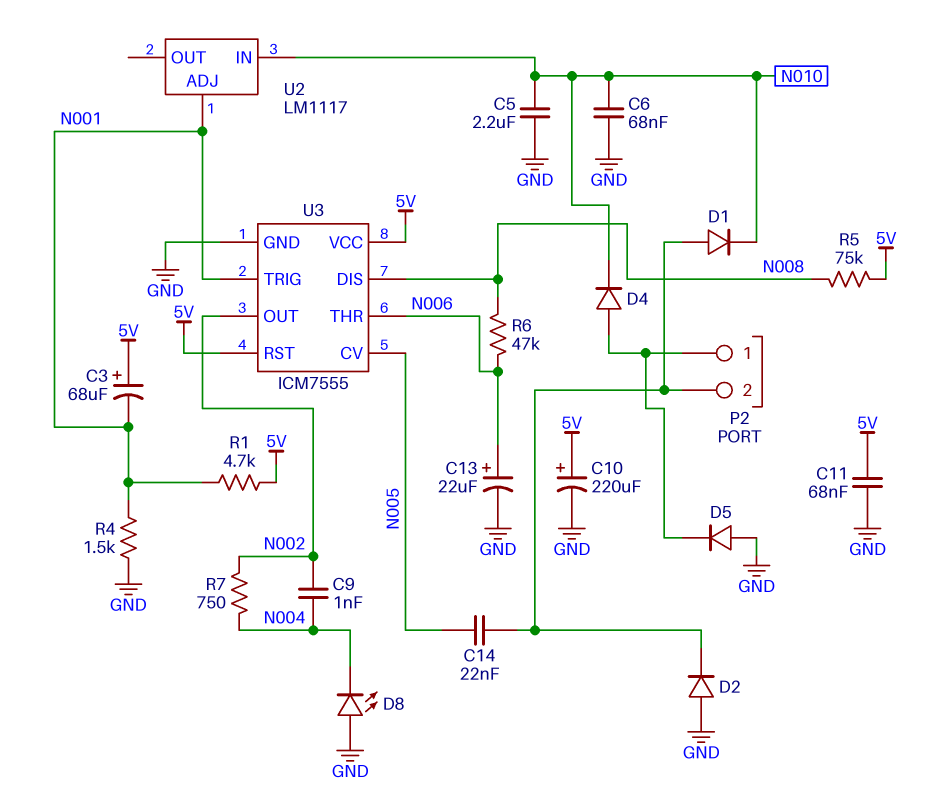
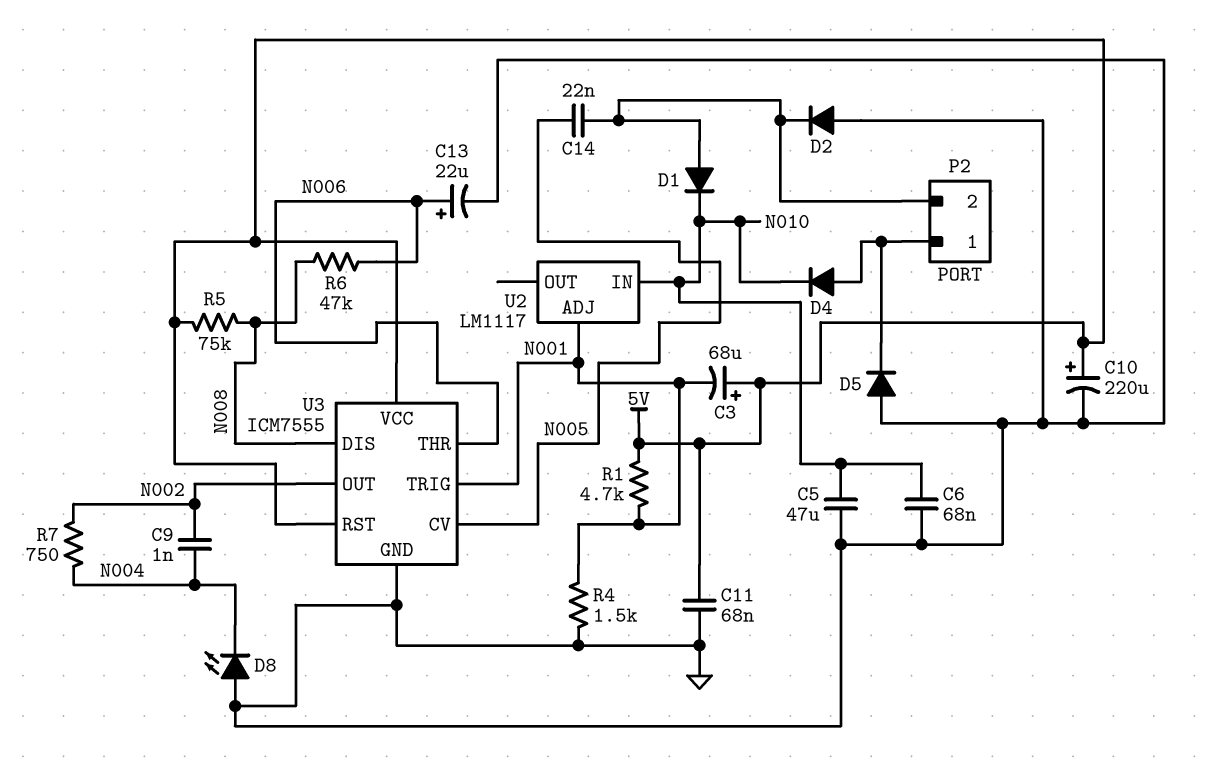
C5: 2.2uF (GND, N010) -> 47uF (GND, N010)

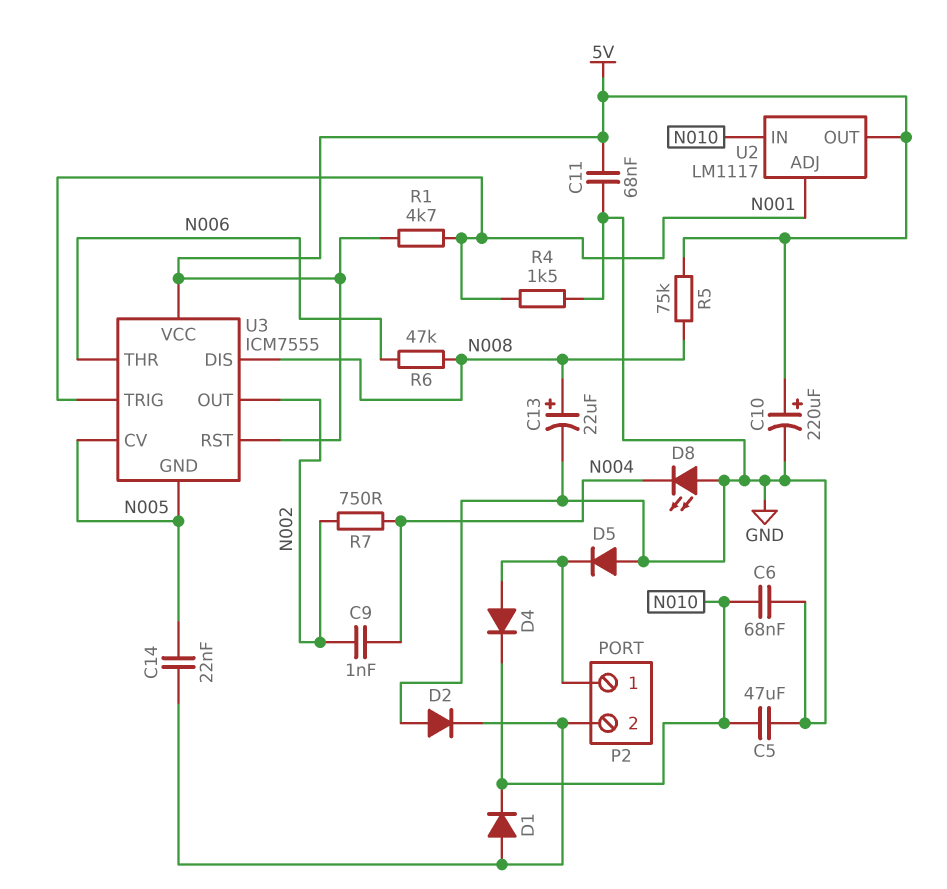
C3: 68uF (plus 5V, minus N001) -> none
C13: 22uF (plus N006, minus GND) -> 22uF (plus N008, minus GND)
U2 pin OUT: none -> 5V
U3 pin GND: GND -> N005

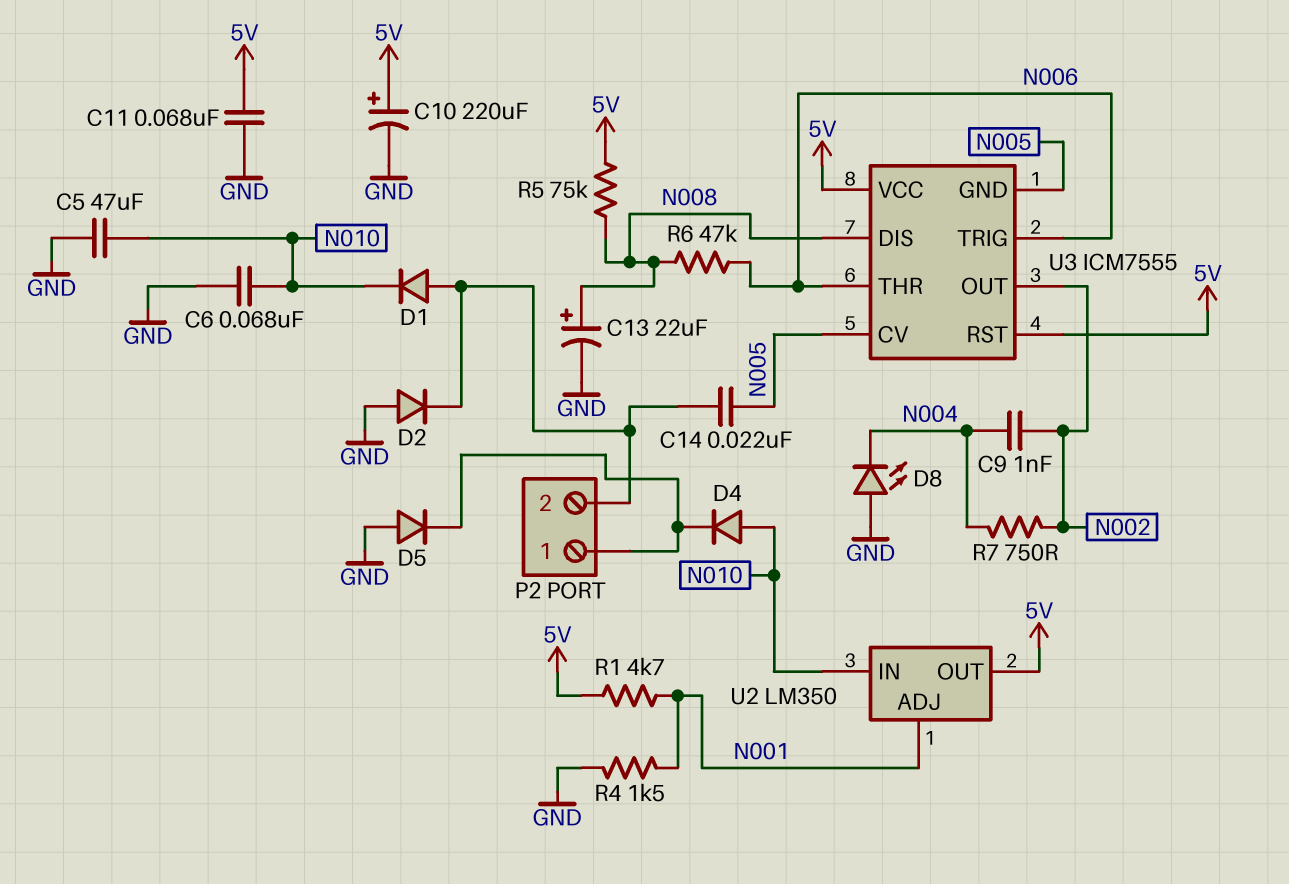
D4: diode (A P2/1, K N010) -> diode (A N010, K P2/1)
U2: LM1117 -> LM350
U3 pin TRIG: N001 -> N006

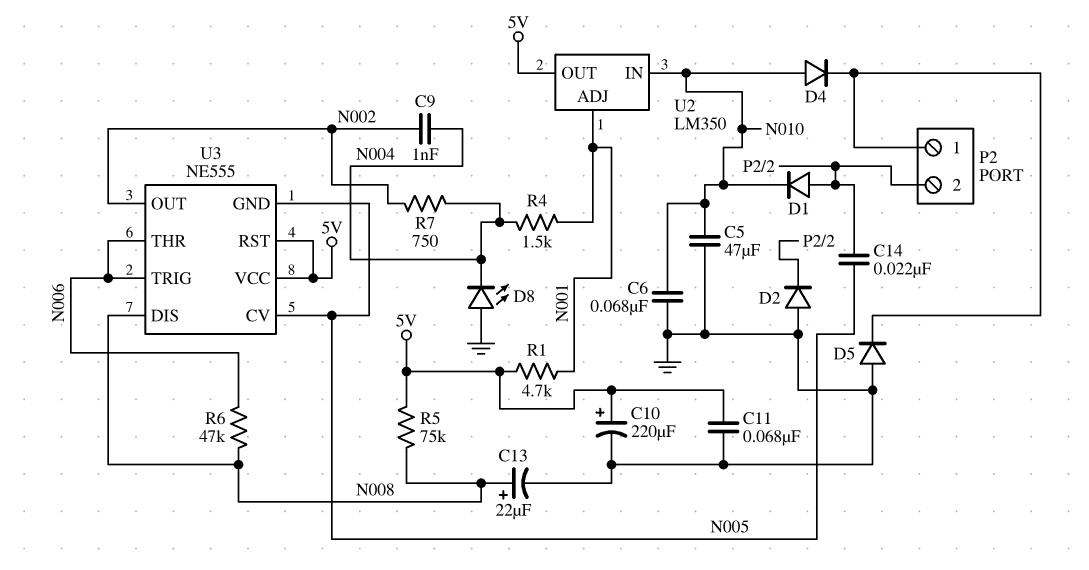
R4: 1.5k (GND, N001) -> 1.5k (N001, N004)
U3: ICM7555 -> NE555

